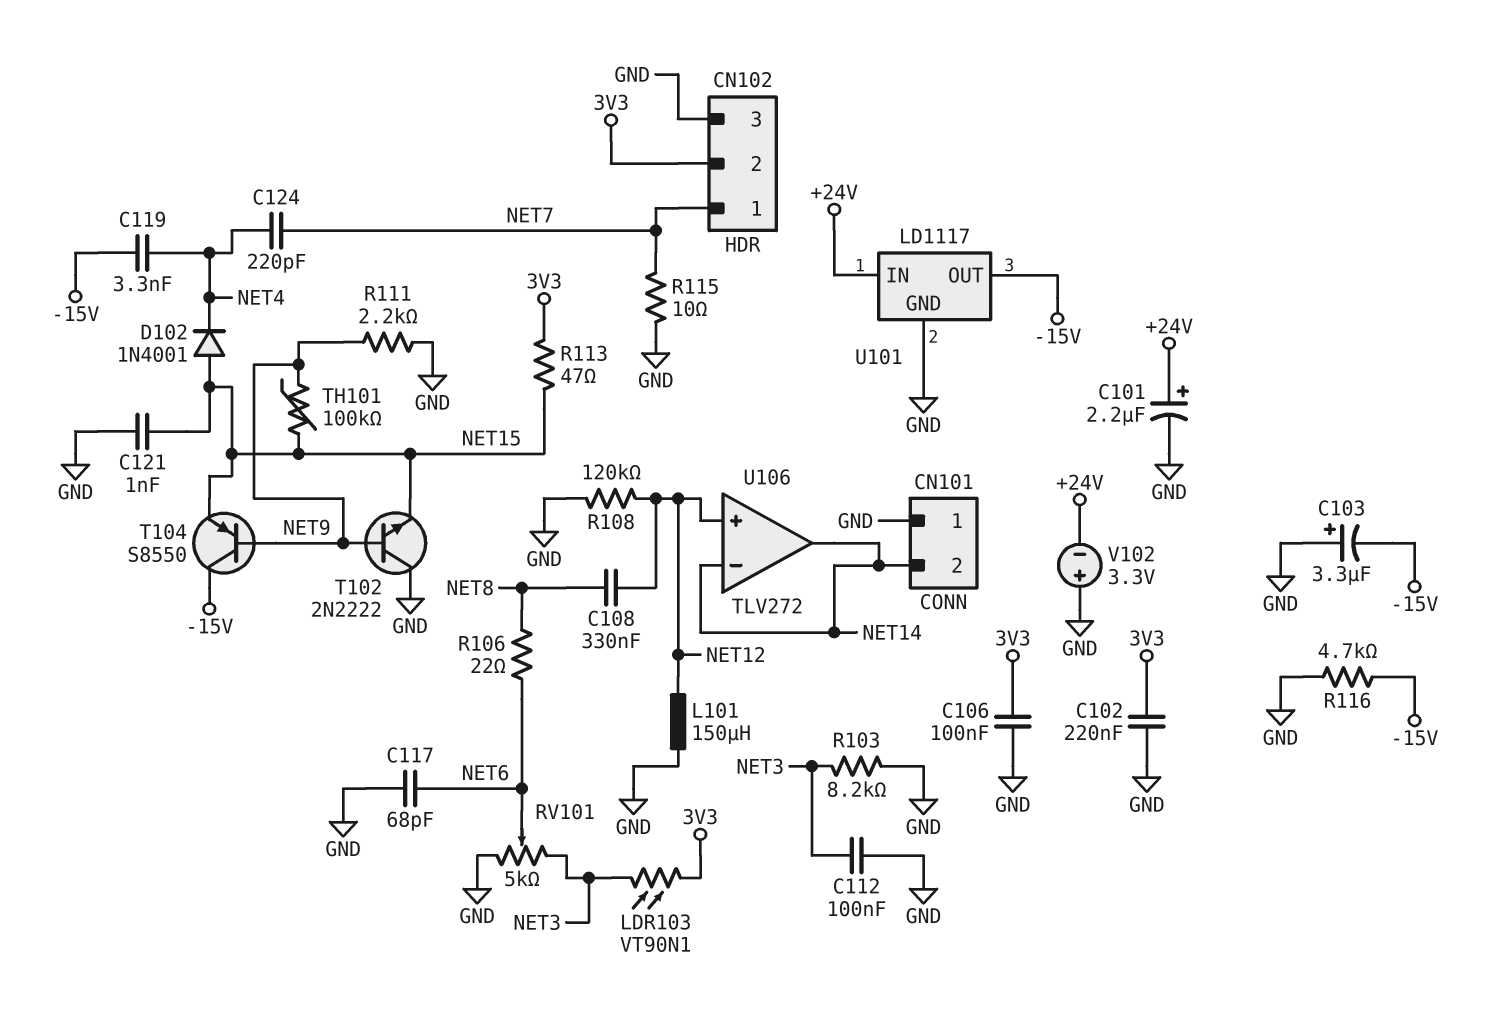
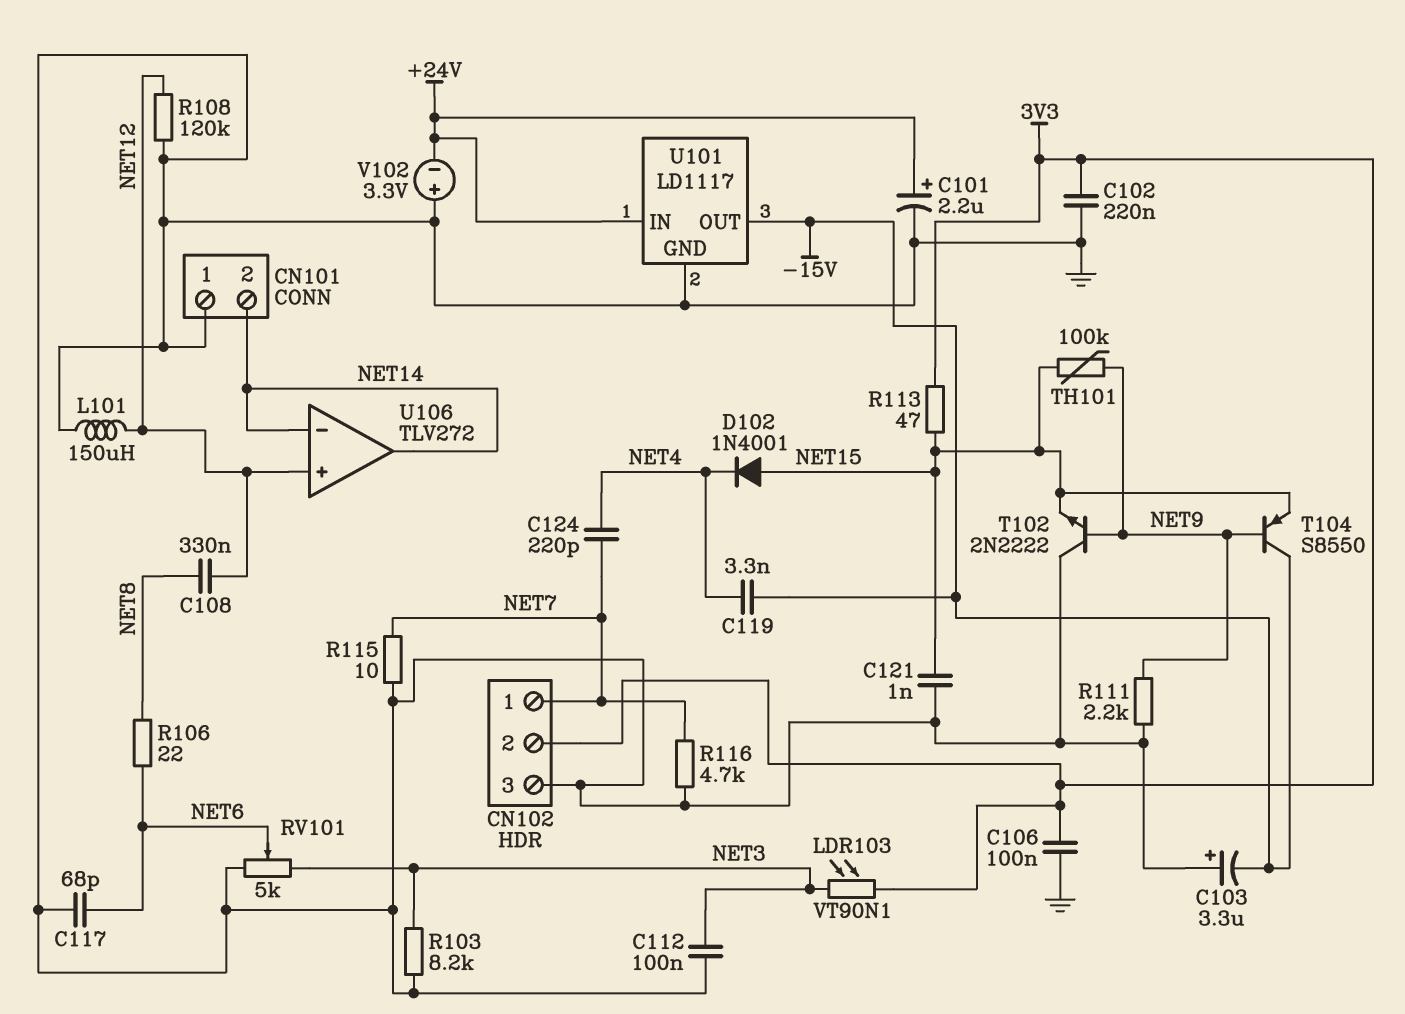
R116: 4.7k (-15V, GND) -> 4.7k (GND, NET7)

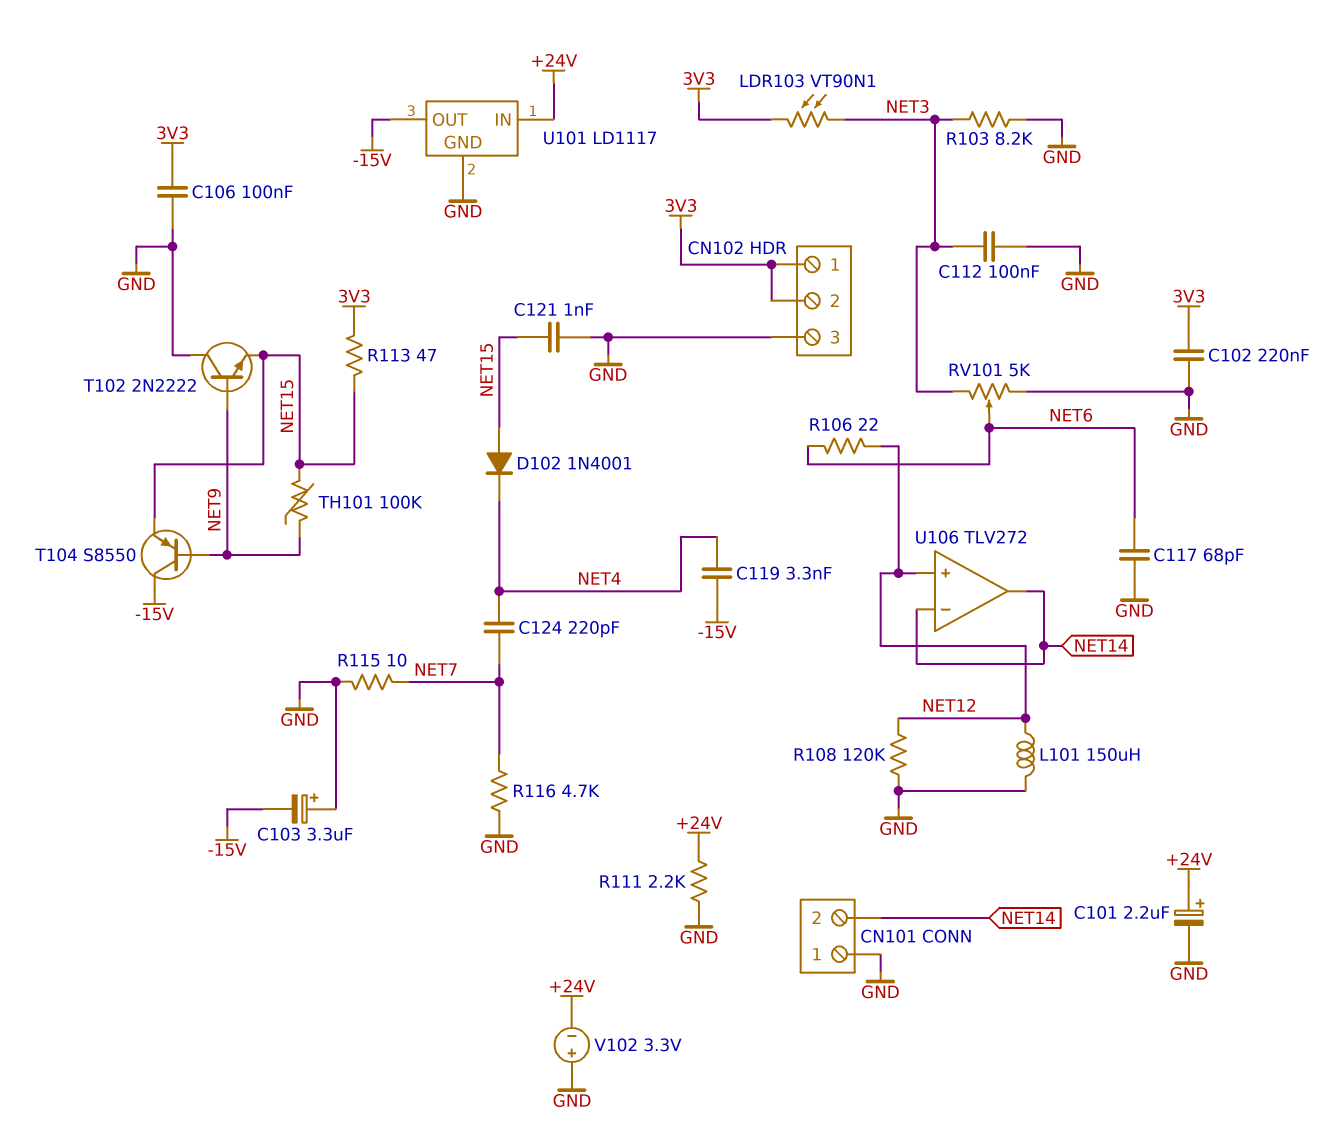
C108: 330nF (NET8, NET12) -> none
CN102 pin 1: NET7 -> 3V3
R106: 22 (NET6, NET8) -> 22 (NET6, NET12)
R111: 2.2k (GND, NET9) -> 2.2k (+24V, GND)

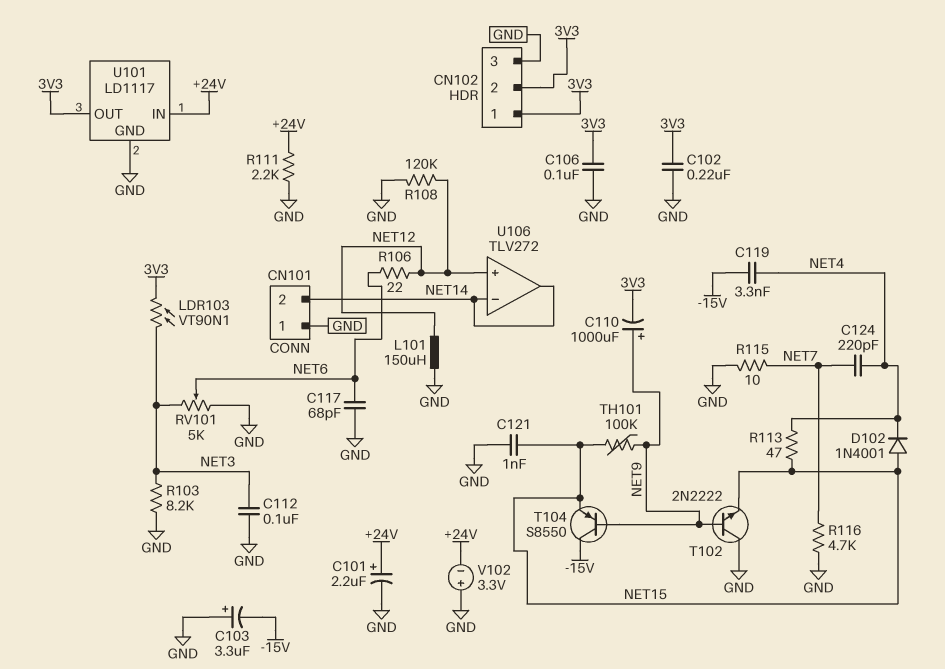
C110: none -> 1000uF (plus NET9, minus 3V3)
R113: 47 (3V3, NET15) -> 47 (NET4, NET15)
U101 pin OUT: -15V -> 3V3

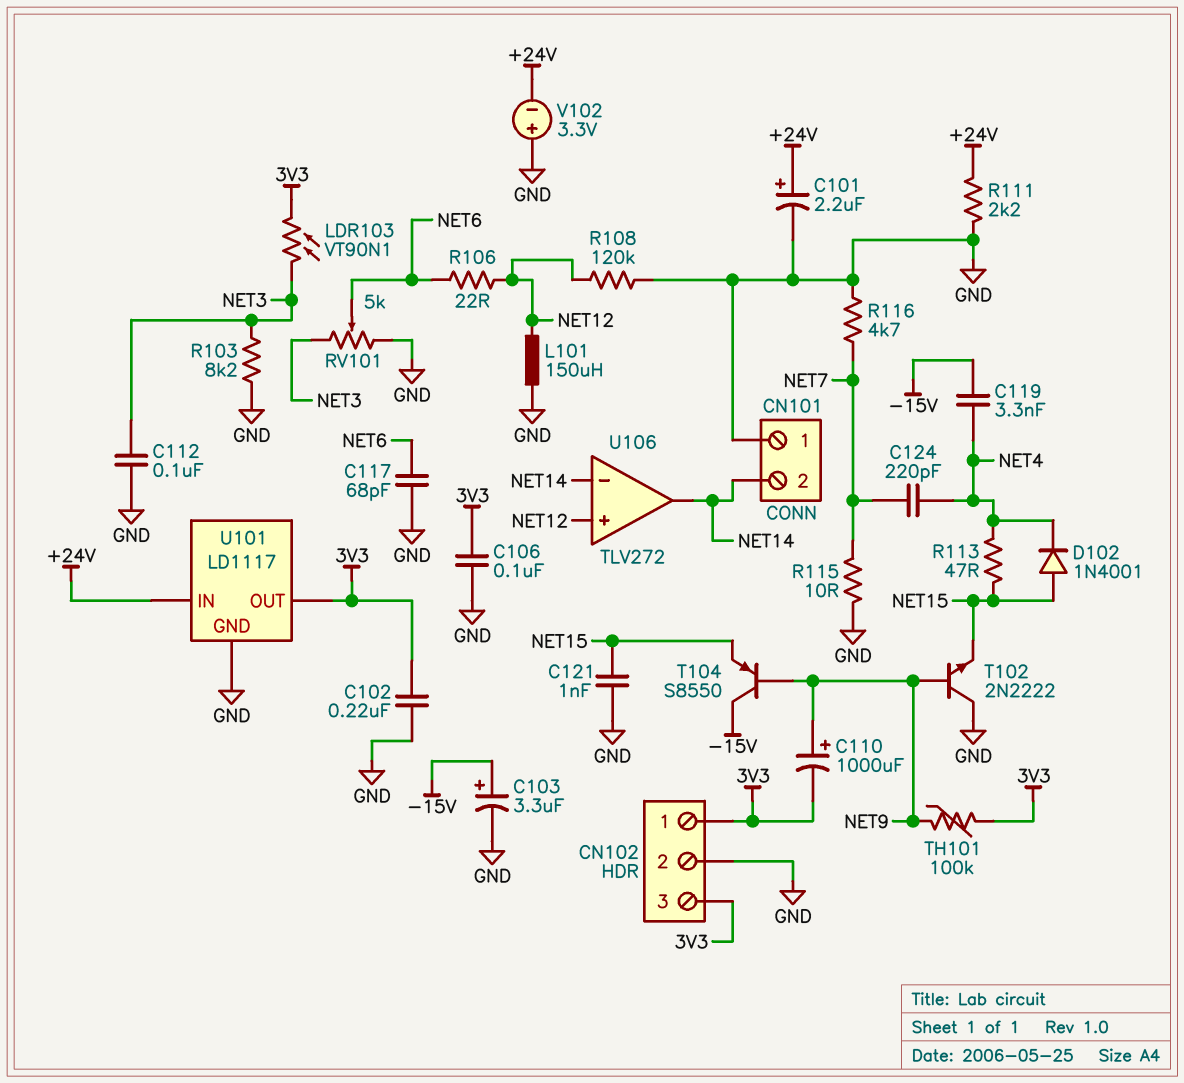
C103: 3.3uF (plus GND, minus -15V) -> 3.3uF (plus -15V, minus GND)
CN102 pin 2: 3V3 -> GND
CN102 pin 3: GND -> 3V3
TH101: 100k (NET9, NET15) -> 100k (3V3, NET9)

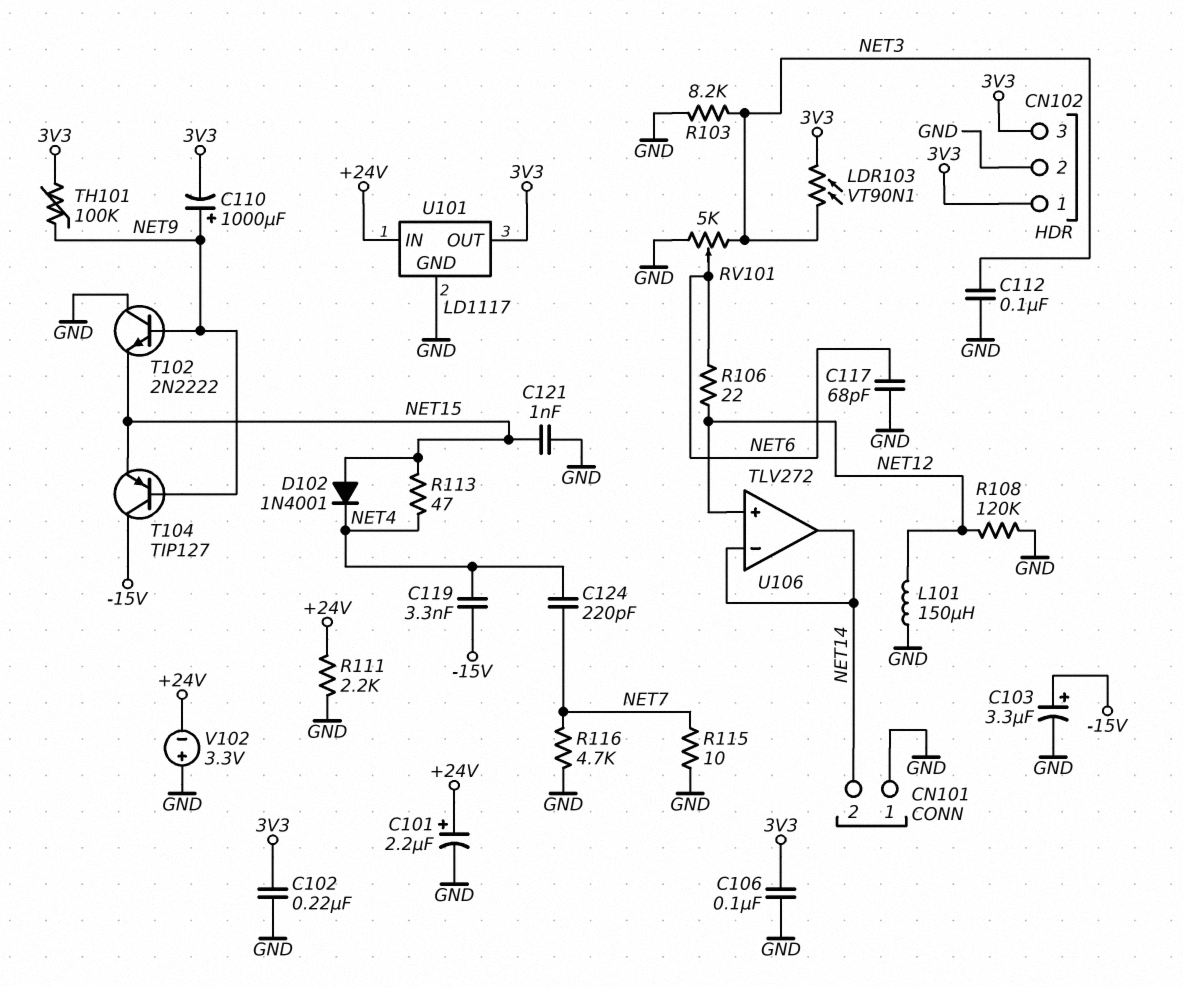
T104: PNP S8550 (B NET9, C -15V, E NET15) -> PNP TIP127 (B NET9, C -15V, E NET15)

